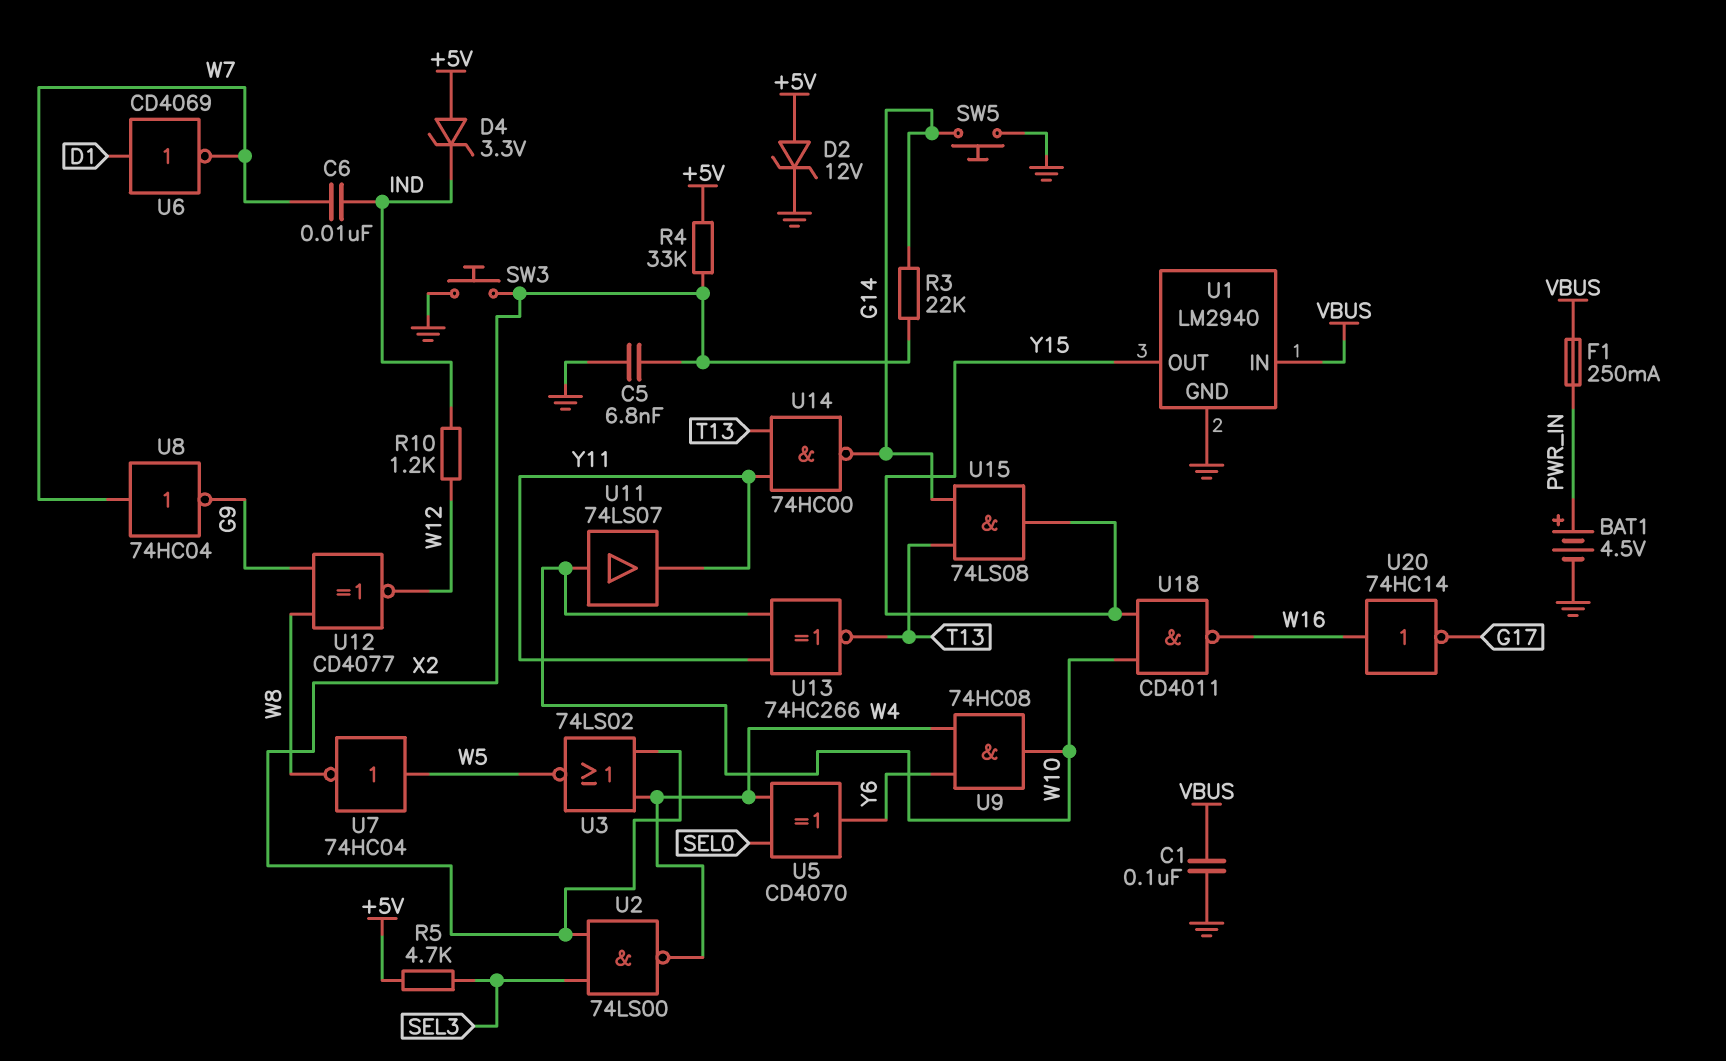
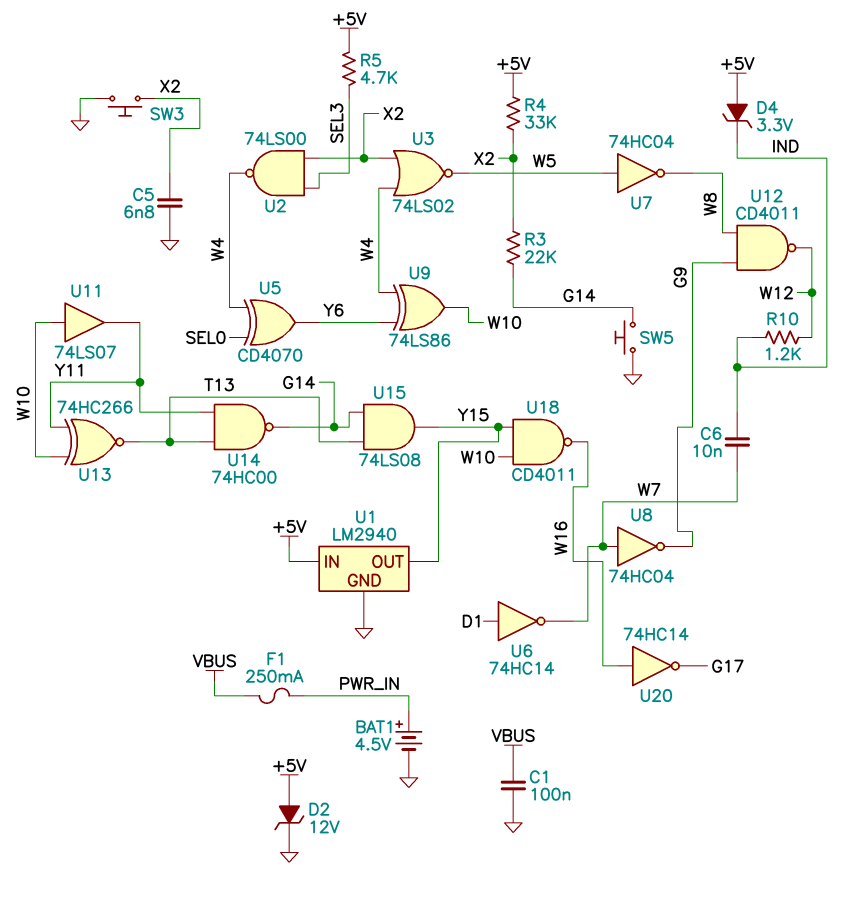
U1 pin IN: VBUS -> +5V
U6: NOT CD4069 (in D1, out W7) -> NOT 74HC14 (in D1, out W7)
U9: AND 74HC08 (in W4, in Y6, out W10) -> XOR 74LS86 (in W4, in Y6, out W10)
U12: XNOR CD4077 (in G9, in W8, out W12) -> NAND CD4011 (in G9, in W8, out W12)

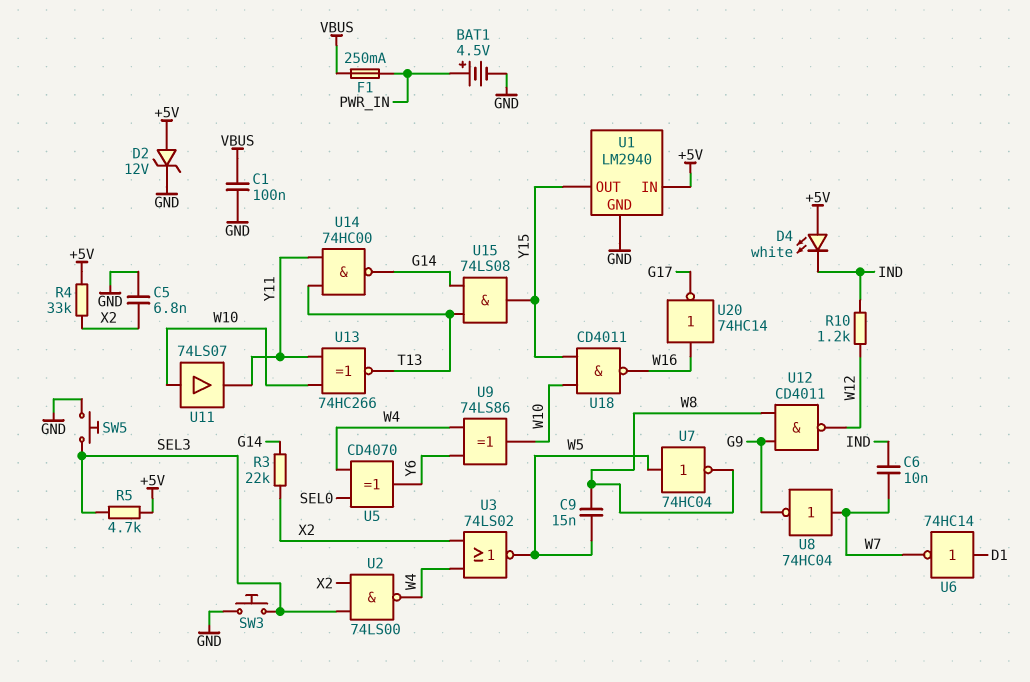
C9: none -> 15nF (W5, W8)
D4: zener 3.3V (A +5V, K IND) -> LED white (A +5V, K IND)
SW3: button (GND, X2) -> button (GND, SEL3)
SW5: button (G14, GND) -> button (GND, SEL3)

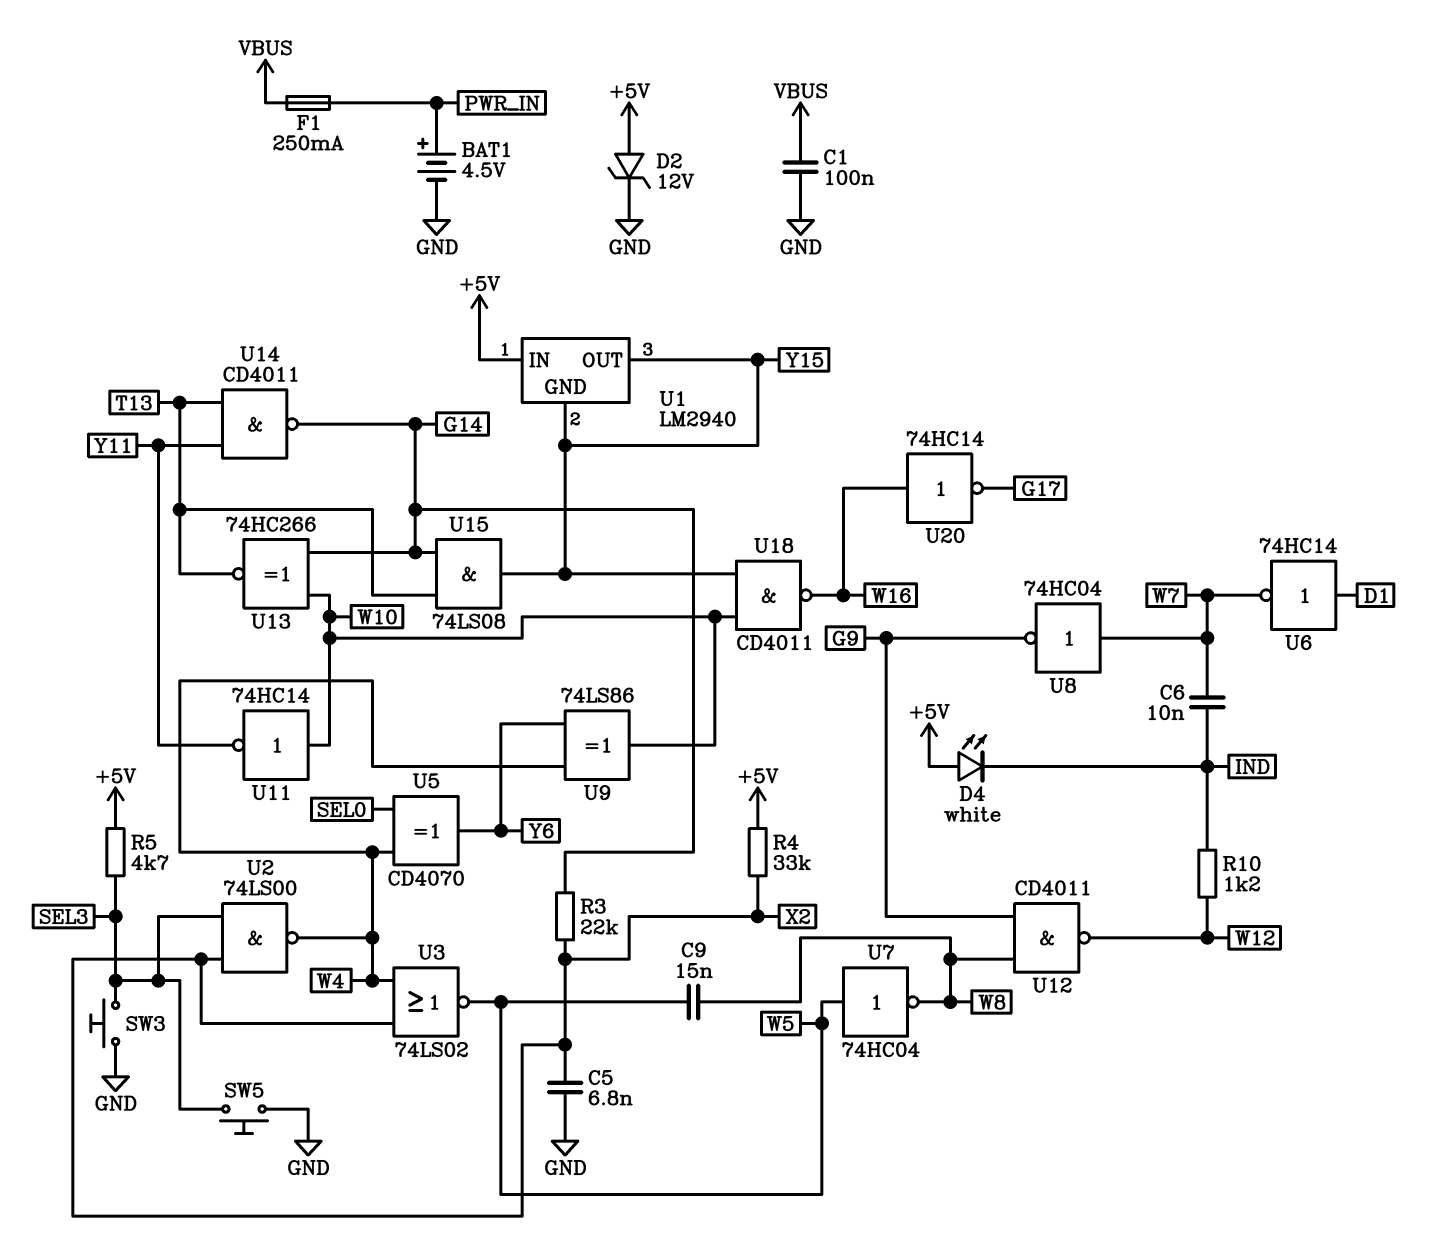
U1 pin GND: GND -> Y15
U11: buffer 74LS07 (in W10, out Y11) -> NOT 74HC14 (in W10, out Y11)
U13: XNOR 74HC266 (in W10, in Y11, out T13) -> XNOR 74HC266 (in G14, in W10, out T13)
U14: NAND 74HC00 (in T13, in Y11, out G14) -> NAND CD4011 (in T13, in Y11, out G14)

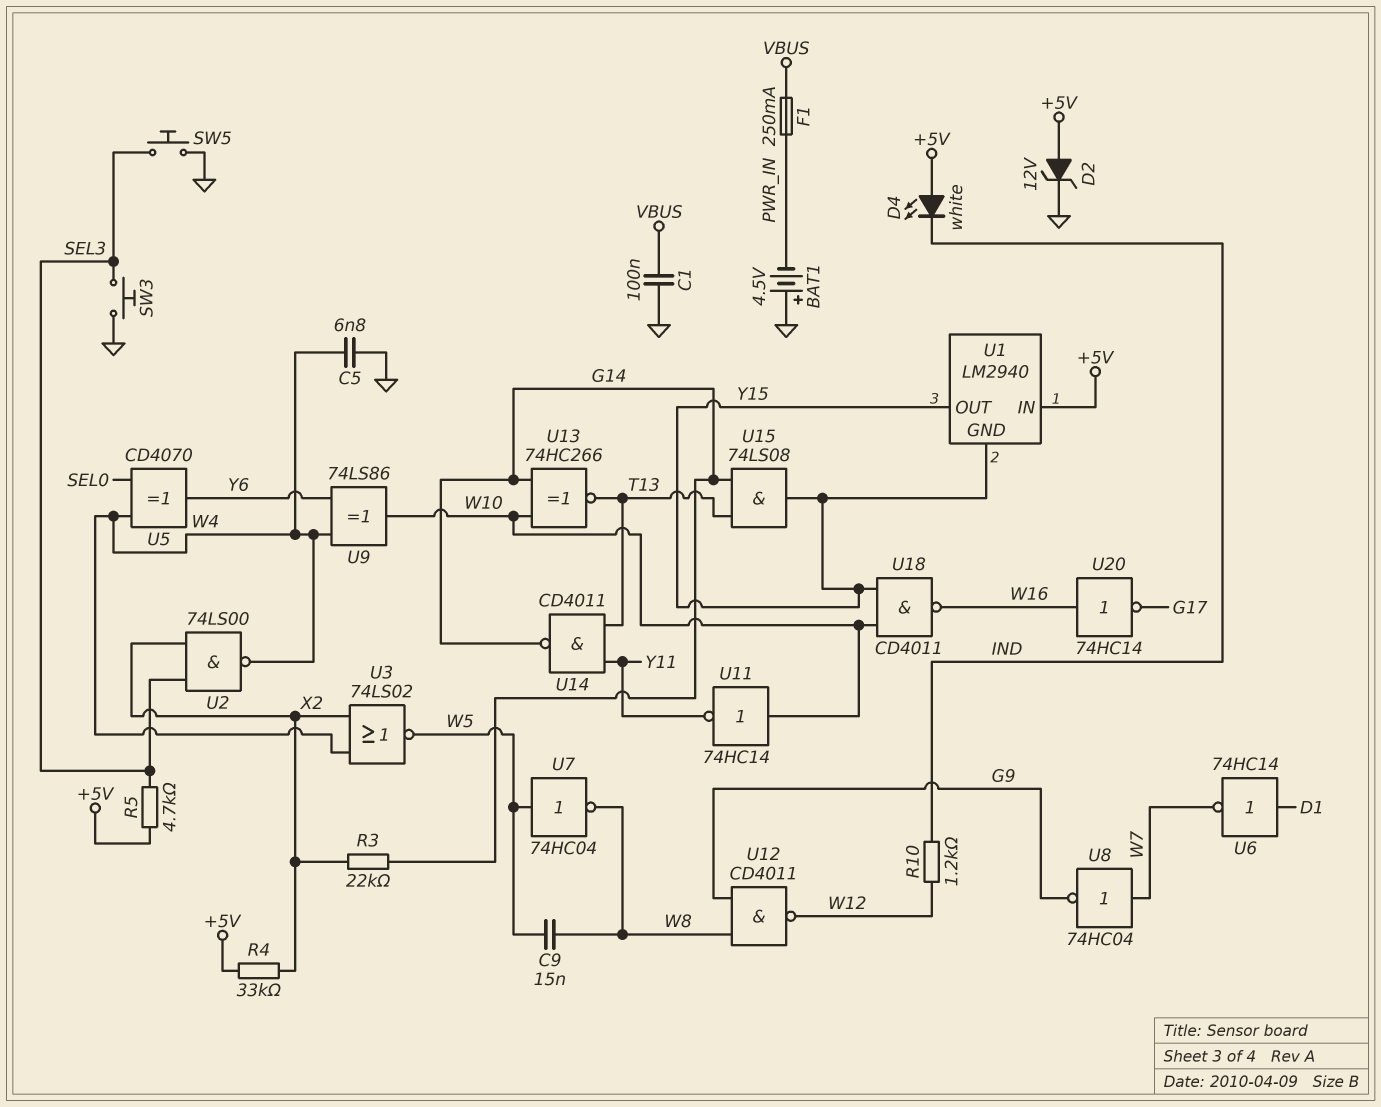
BAT1: 4.5V (plus PWR_IN, minus GND) -> 4.5V (plus GND, minus PWR_IN)
C5: 6.8nF (GND, X2) -> 6.8nF (GND, W4)
C6: 10nF (IND, W7) -> none

